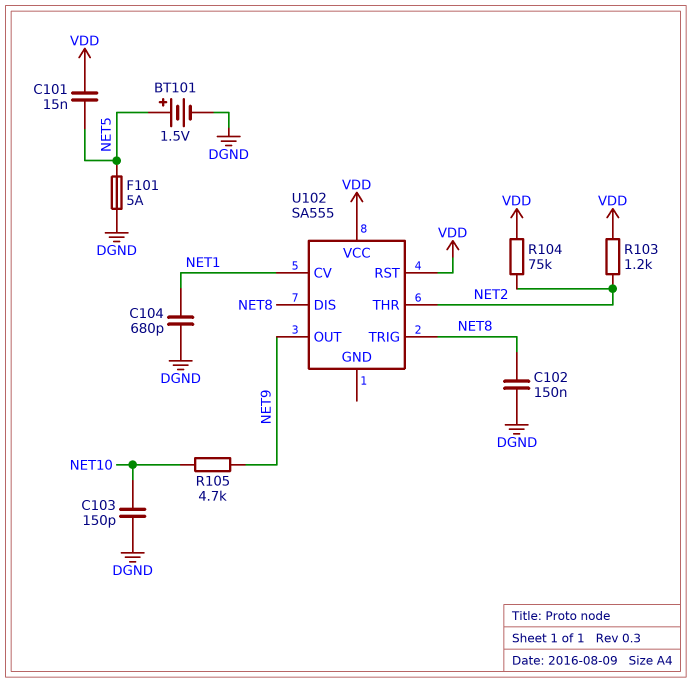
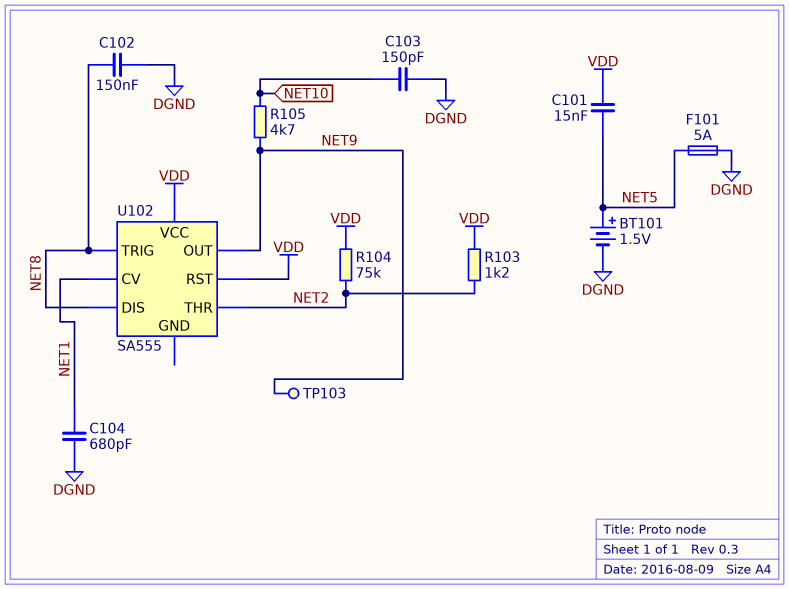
TP103: none -> test point (NET9)

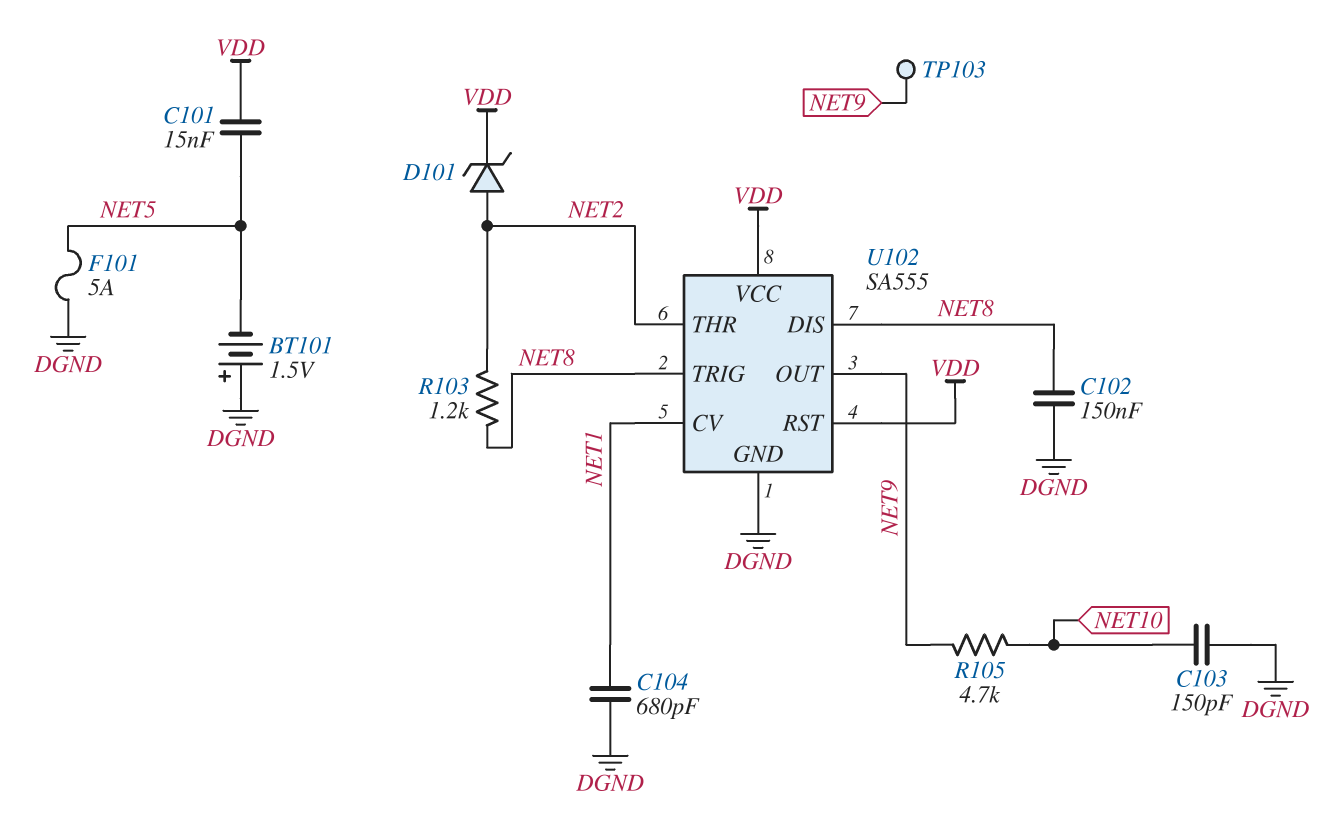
BT101: 1.5V (plus NET5, minus DGND) -> 1.5V (plus DGND, minus NET5)
D101: none -> zener (A NET2, K VDD)
R103: 1.2k (NET2, VDD) -> 1.2k (NET2, NET8)
R104: 75k (NET2, VDD) -> none
U102 pin GND: none -> DGND

